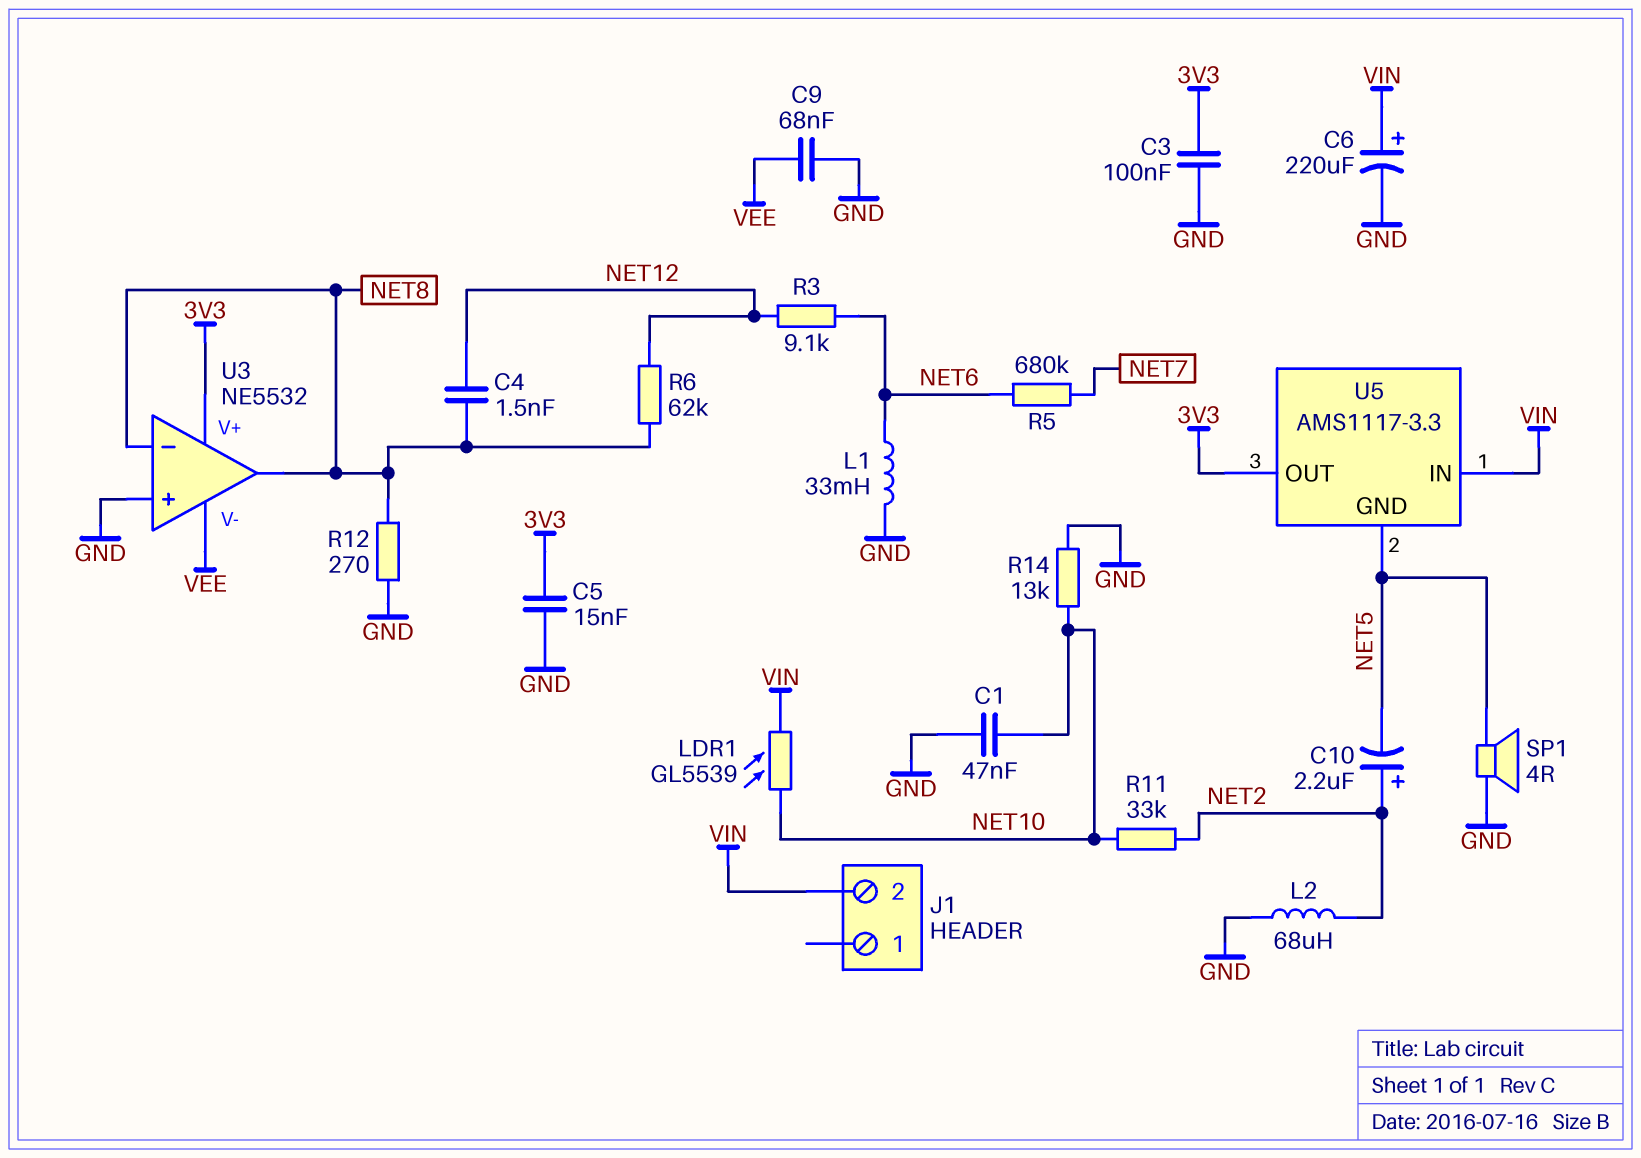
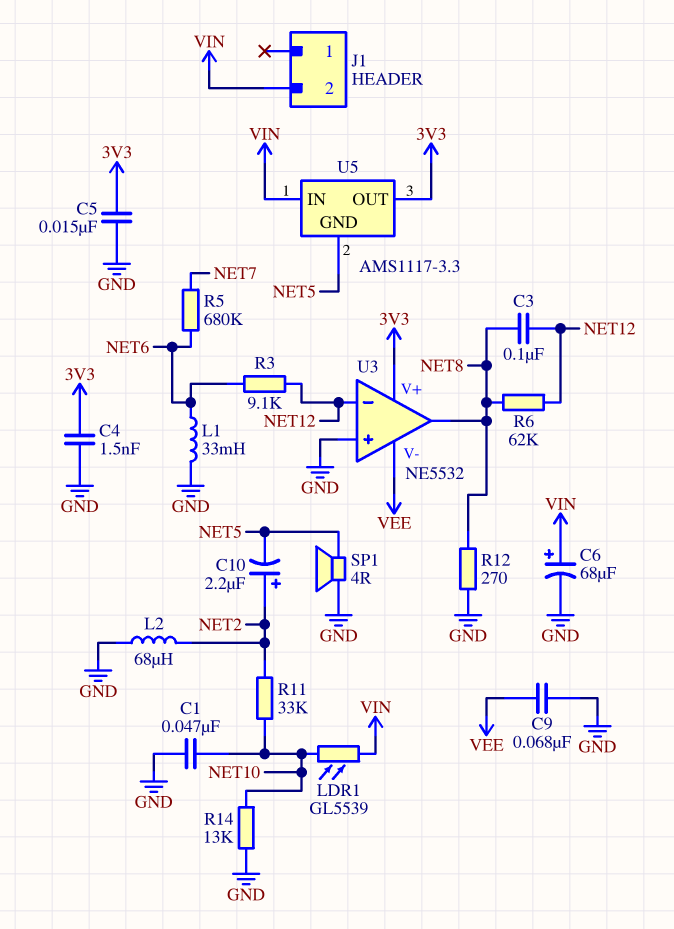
C3: 100nF (3V3, GND) -> 100nF (NET8, NET12)
C4: 1.5nF (NET8, NET12) -> 1.5nF (3V3, GND)
C6: 220uF (plus VIN, minus GND) -> 68uF (plus VIN, minus GND)
U3 pin in-: NET8 -> NET12

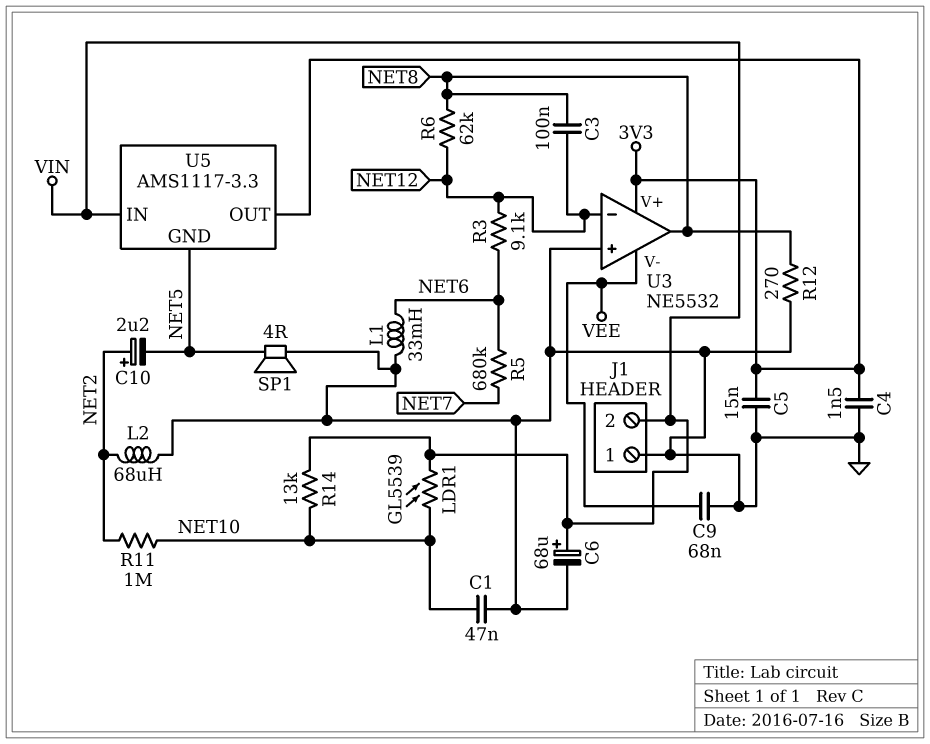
J1 pin 1: none -> GND
R11: 33k (NET2, NET10) -> 1M (NET2, NET10)
R14: 13k (GND, NET10) -> 13k (NET10, VIN)

